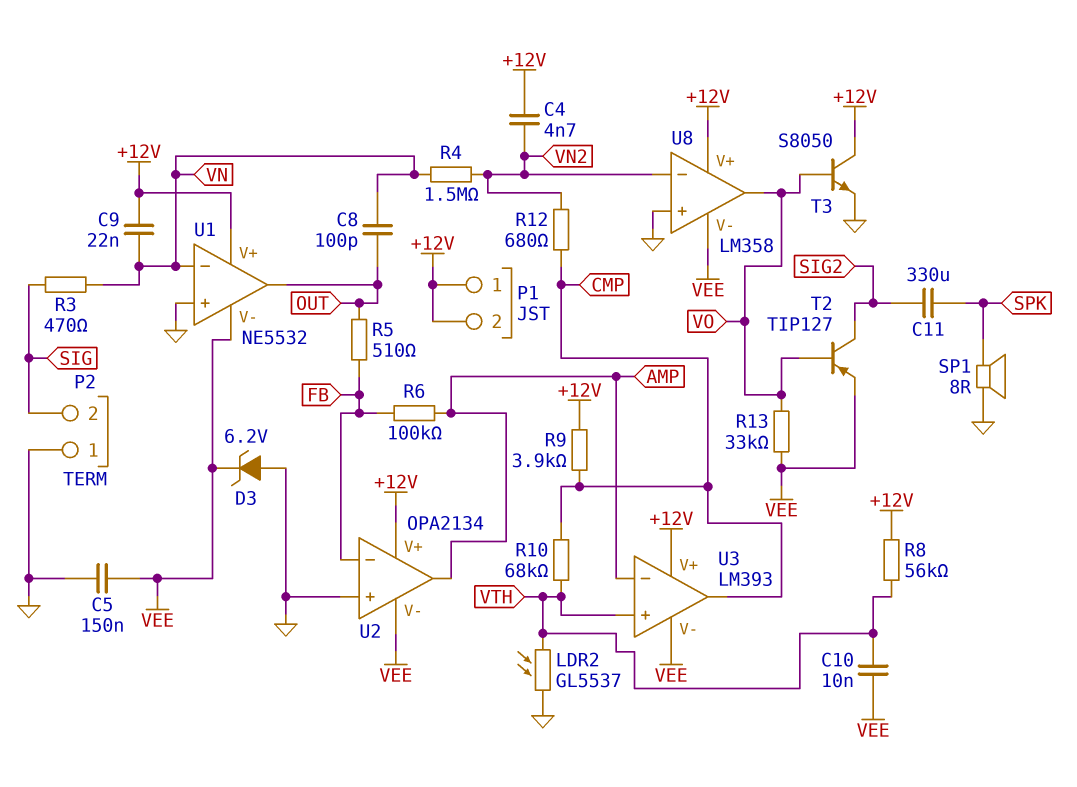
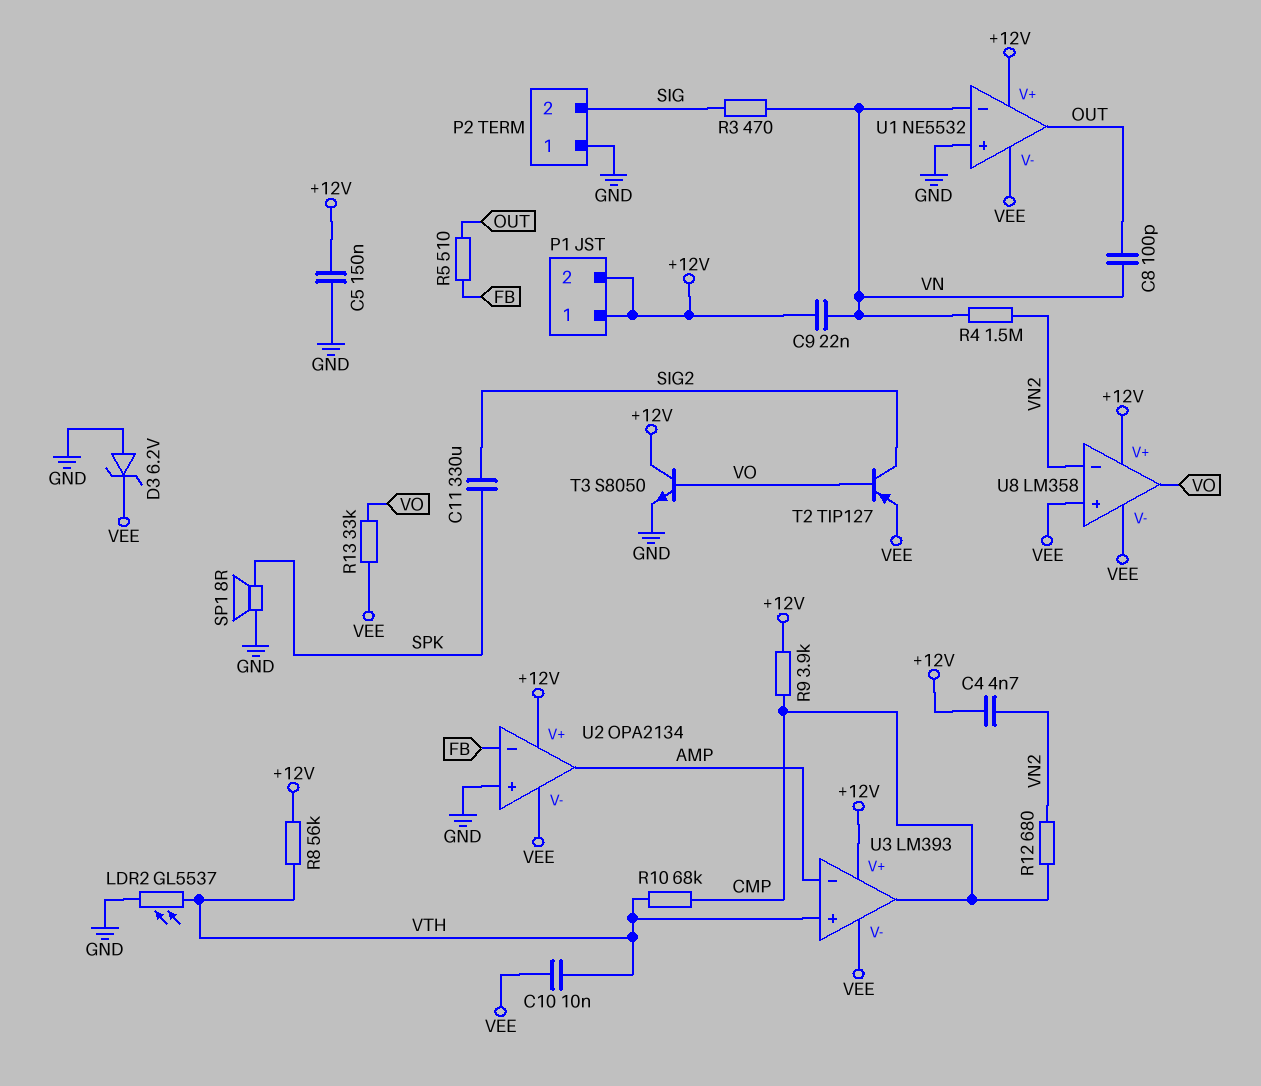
C5: 150nF (GND, VEE) -> 150nF (+12V, GND)
R6: 100k (AMP, FB) -> none
U8 pin in+: GND -> VEE

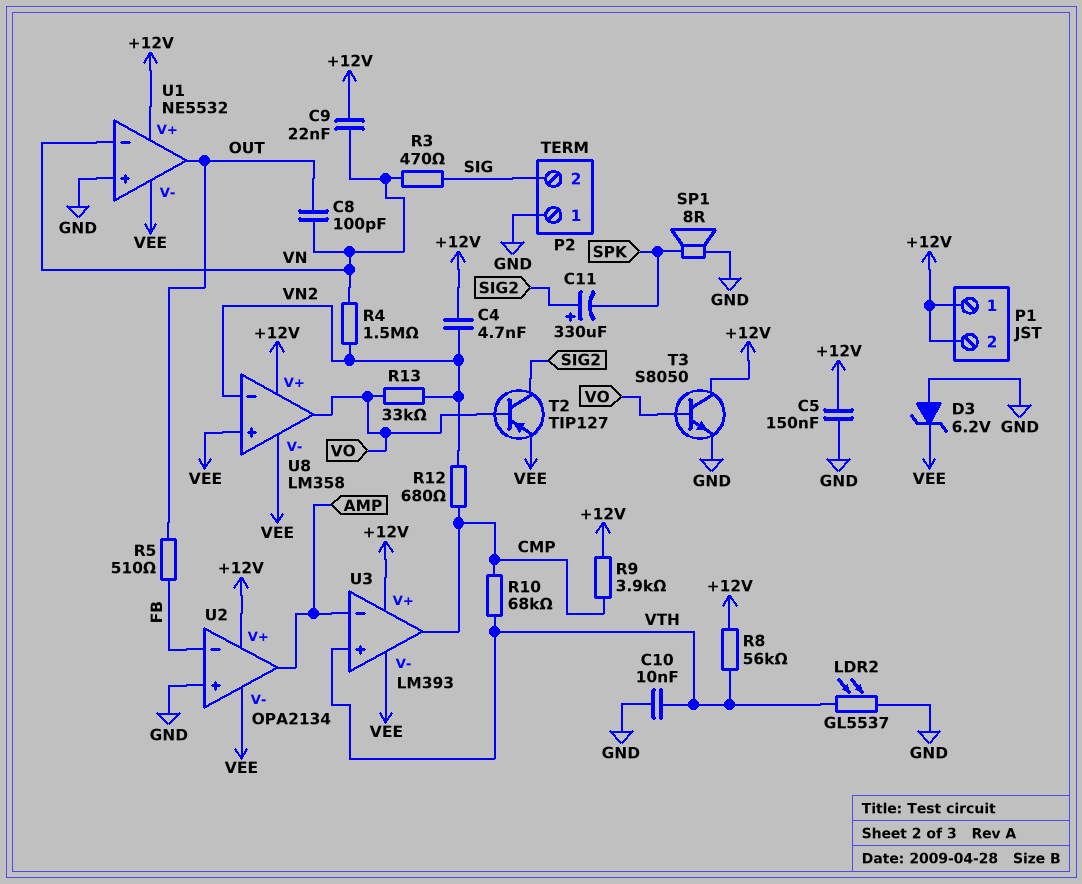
C10: 10nF (VEE, VTH) -> 10nF (GND, VTH)
C11: 330uF (SIG2, SPK) -> 330uF (plus SIG2, minus SPK)
R13: 33k (VEE, VO) -> 33k (VN2, VO)

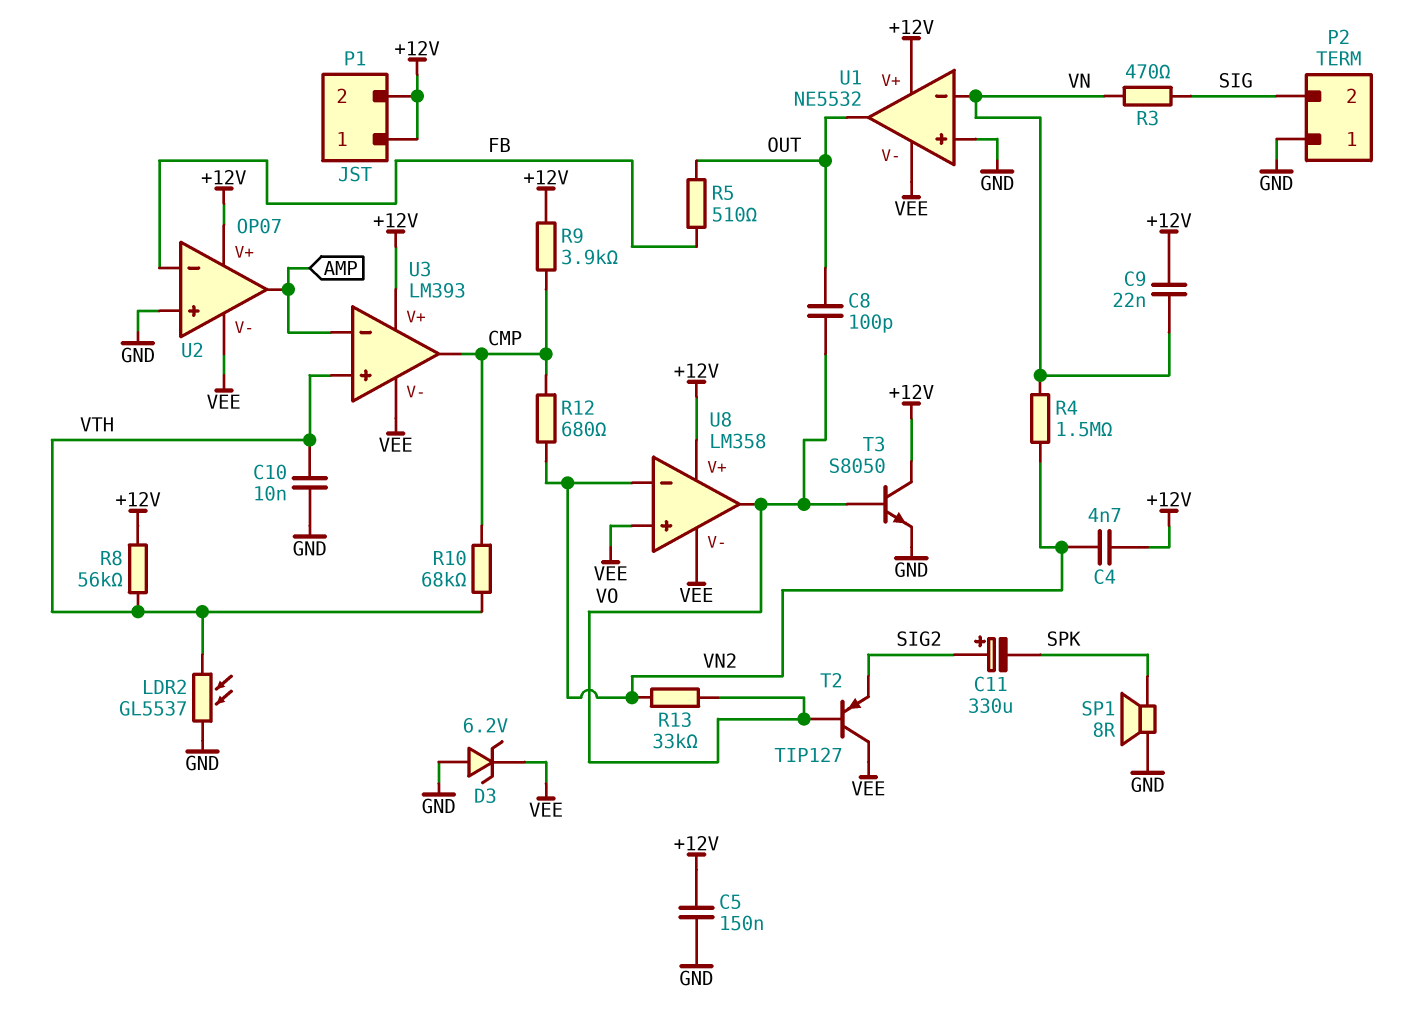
C8: 100pF (OUT, VN) -> 100pF (OUT, VO)
T2: PNP TIP127 (B VO, C SIG2, E VEE) -> PNP TIP127 (B VO, C VEE, E SIG2)
U2: OPA2134 -> OP07

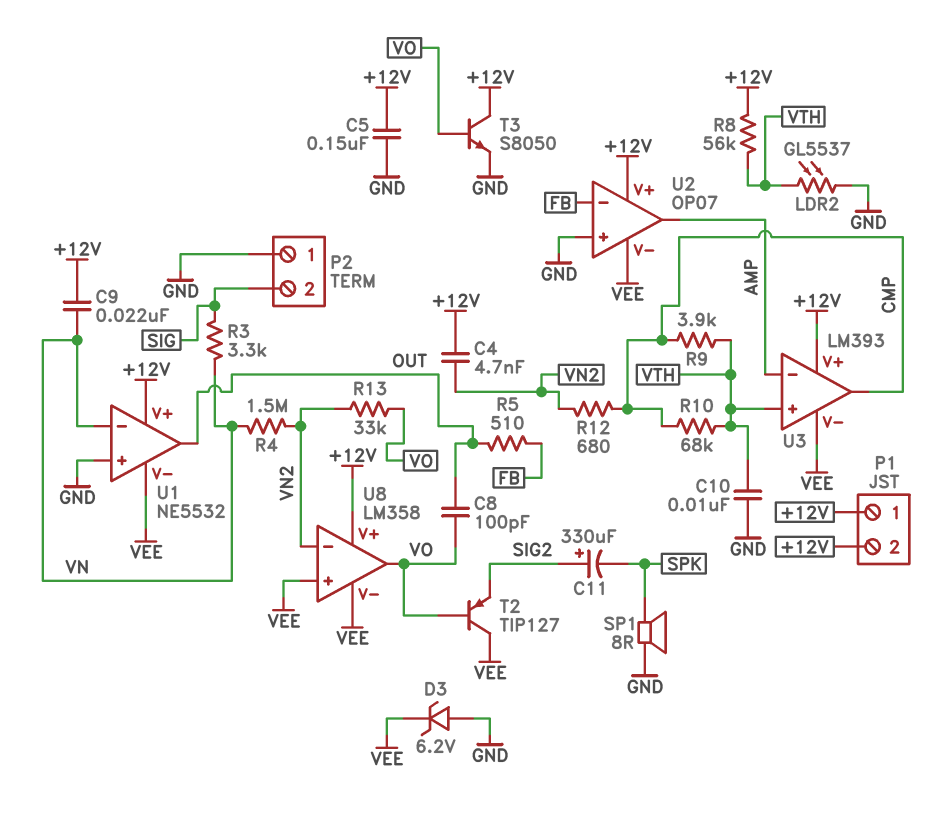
R3: 470 (SIG, VN) -> 3.3k (SIG, VN)
R9: 3.9k (+12V, CMP) -> 3.9k (CMP, VTH)

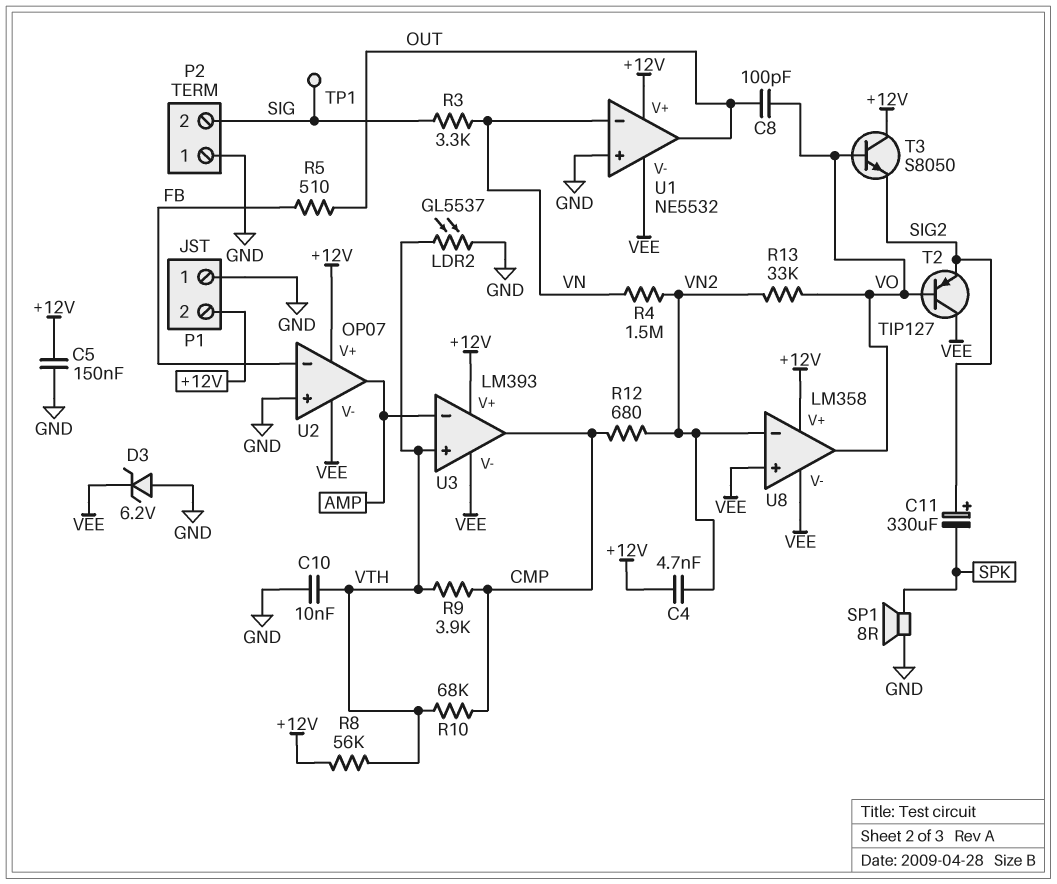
C9: 22nF (+12V, VN) -> none
P1 pin 1: +12V -> GND
T3: NPN S8050 (B VO, C +12V, E GND) -> NPN S8050 (B VO, C +12V, E SIG2)
TP1: none -> test point (SIG)

